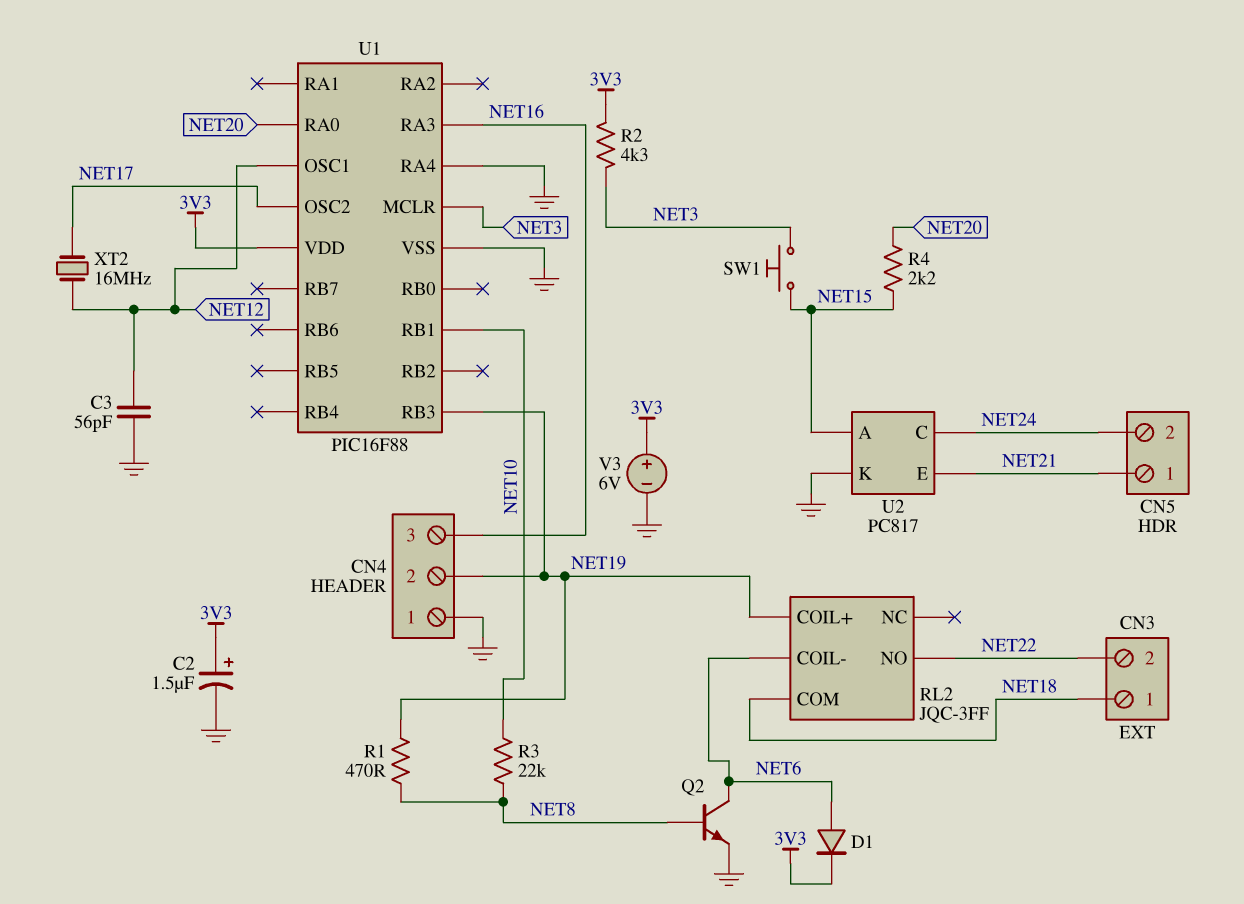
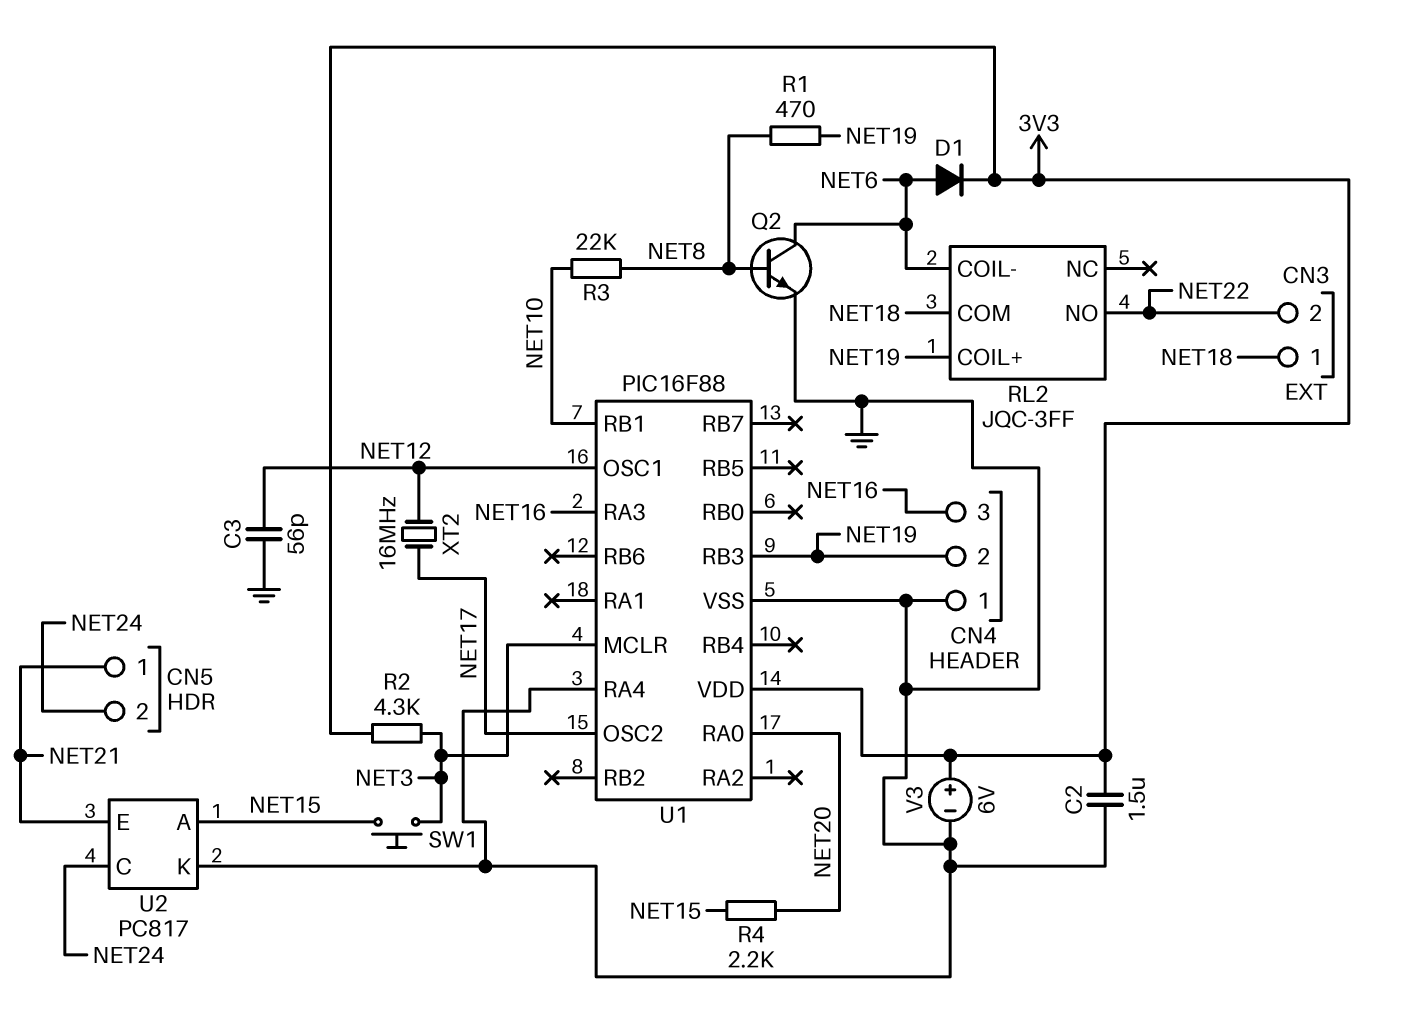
C2: 1.5uF (plus 3V3, minus GND) -> 1.5uF (3V3, GND)

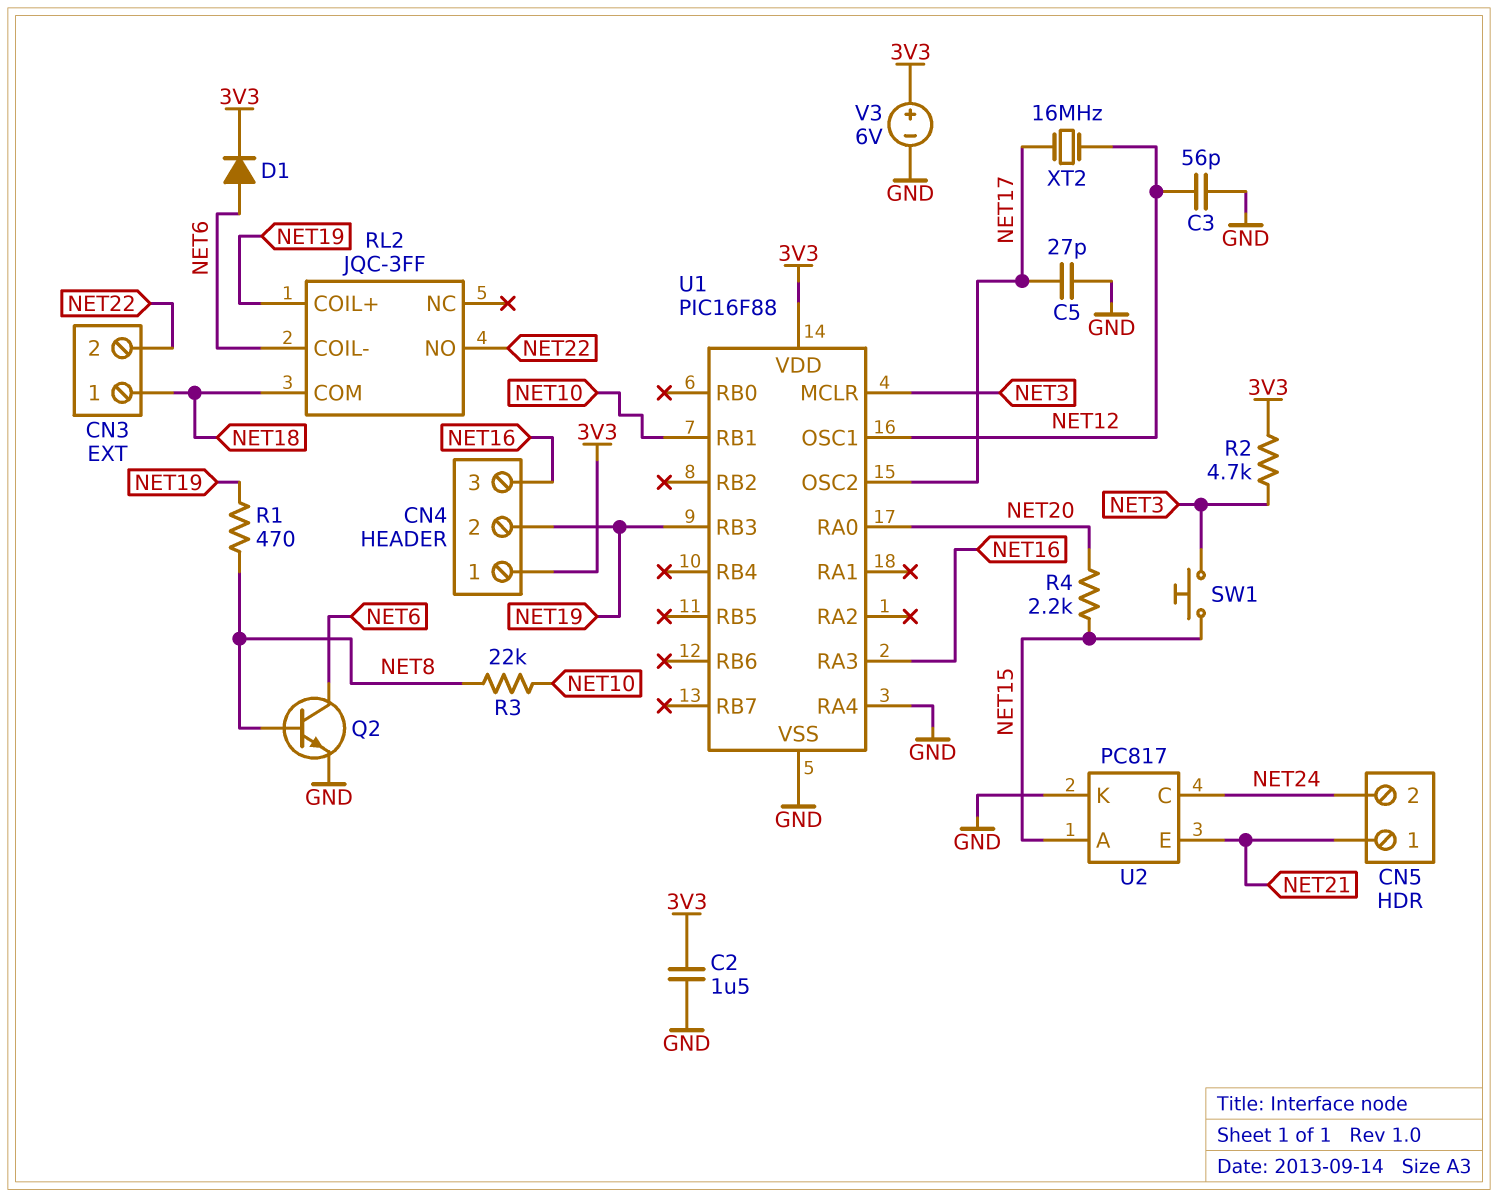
C5: none -> 27pF (GND, NET17)
CN4 pin 1: GND -> 3V3
R2: 4.3k (3V3, NET3) -> 4.7k (3V3, NET3)

